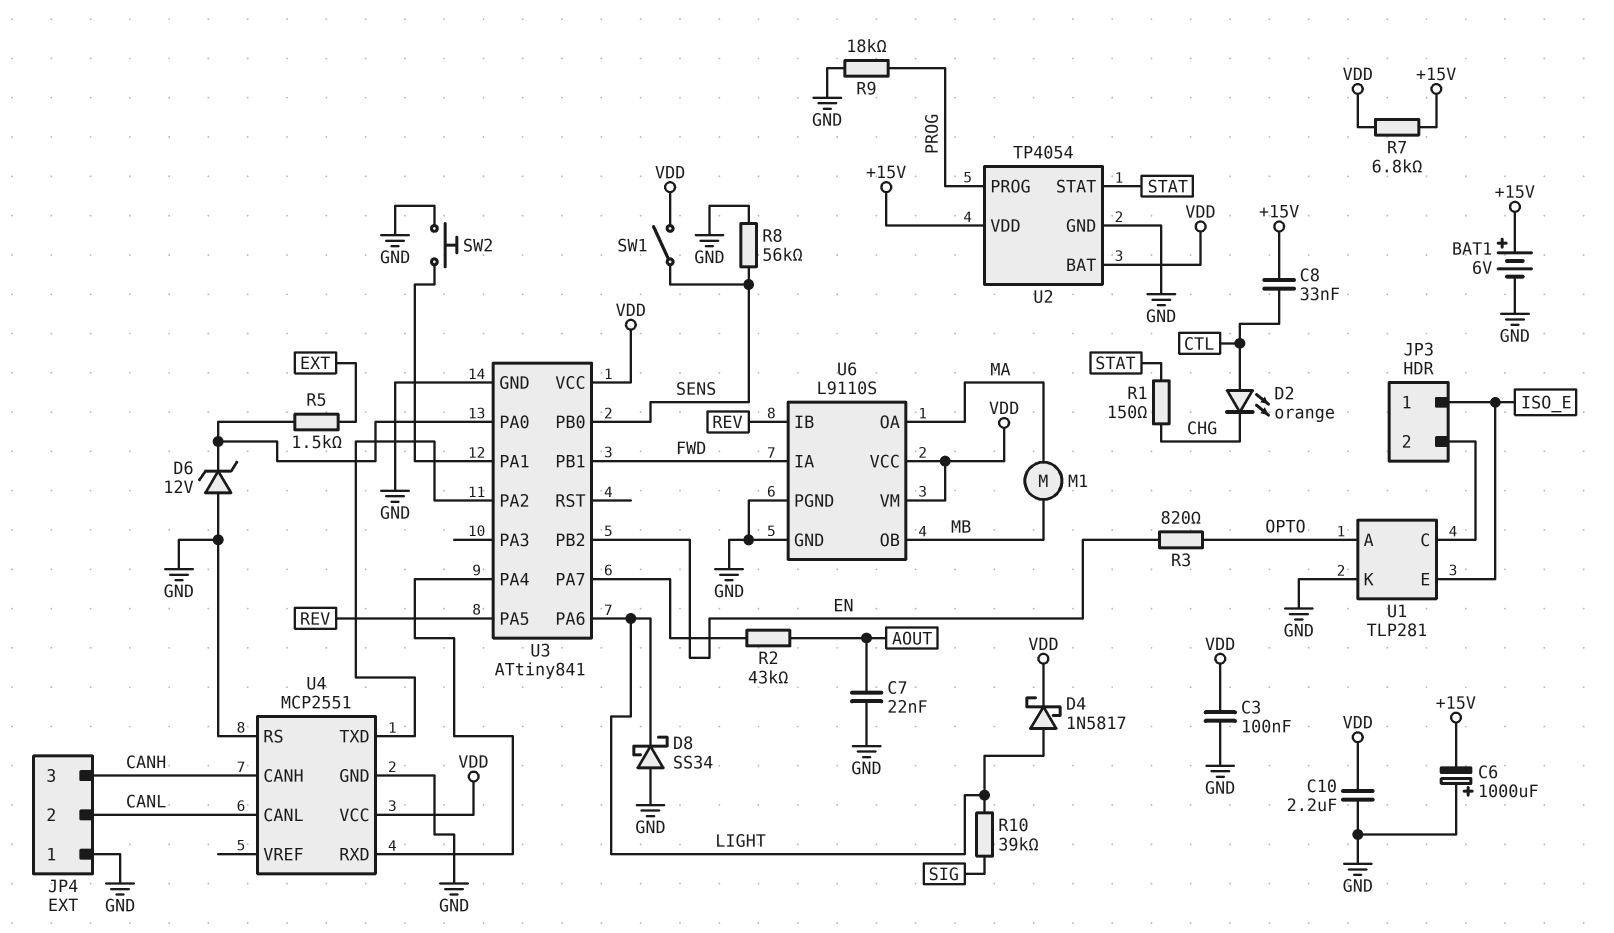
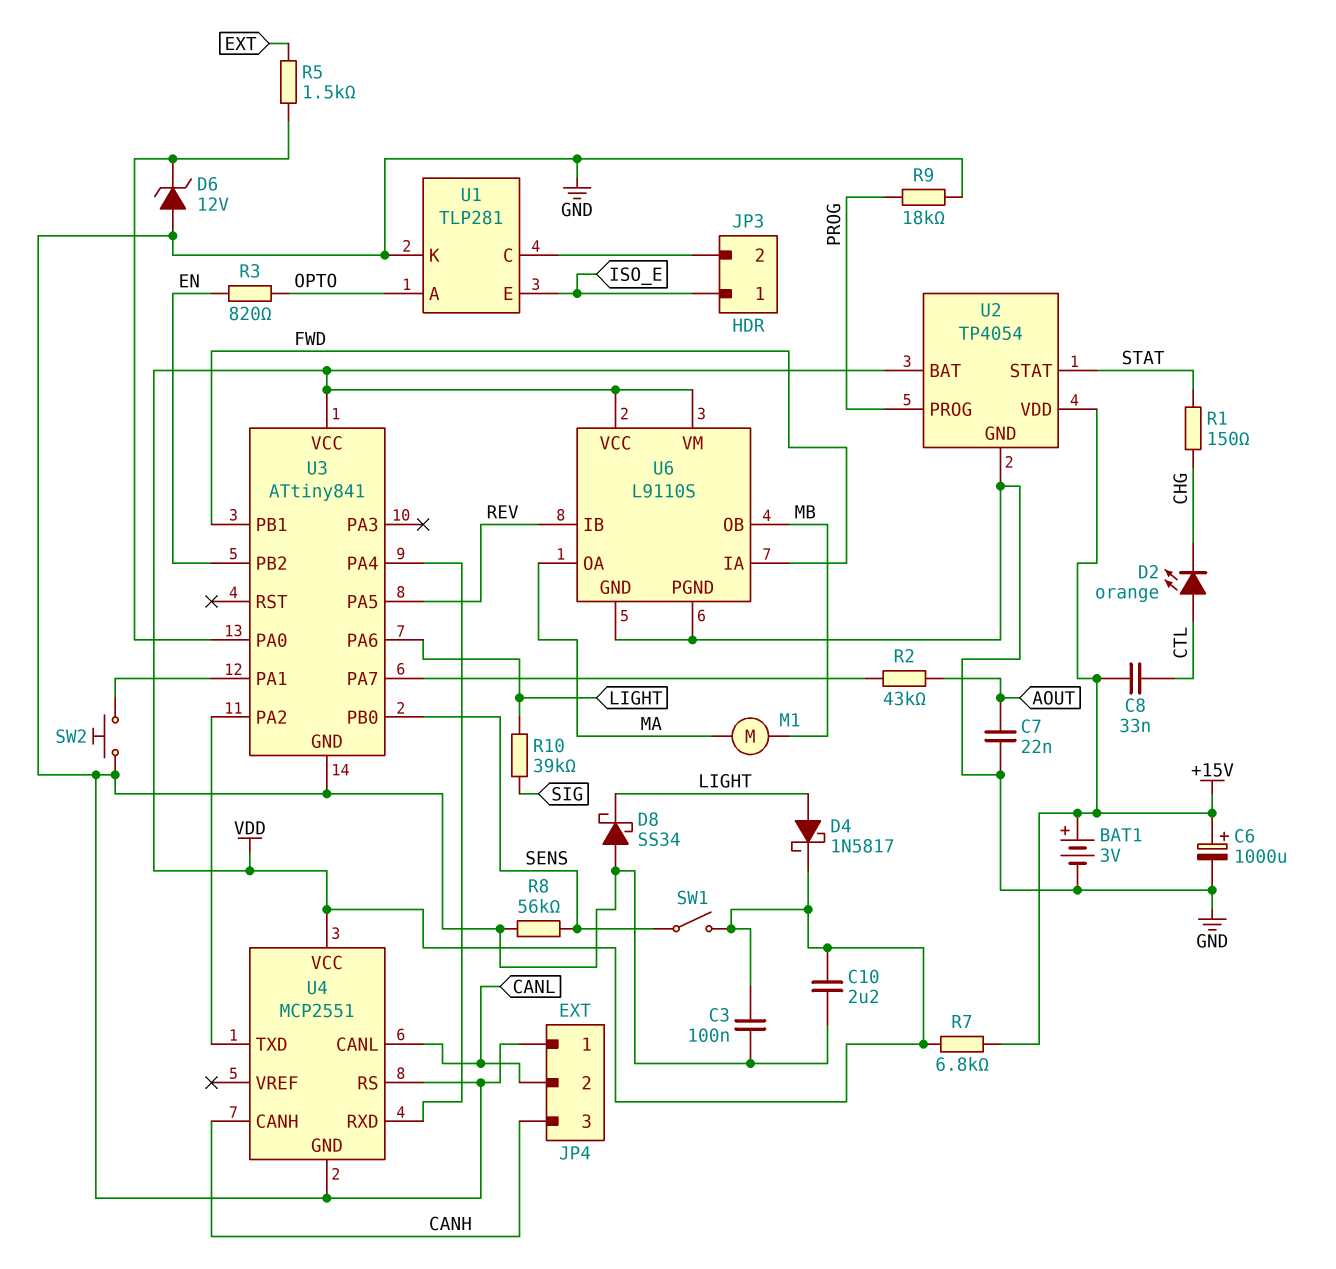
BAT1: 6V (plus +15V, minus GND) -> 3V (plus +15V, minus GND)
C6: 1000uF (plus GND, minus +15V) -> 1000uF (plus +15V, minus GND)

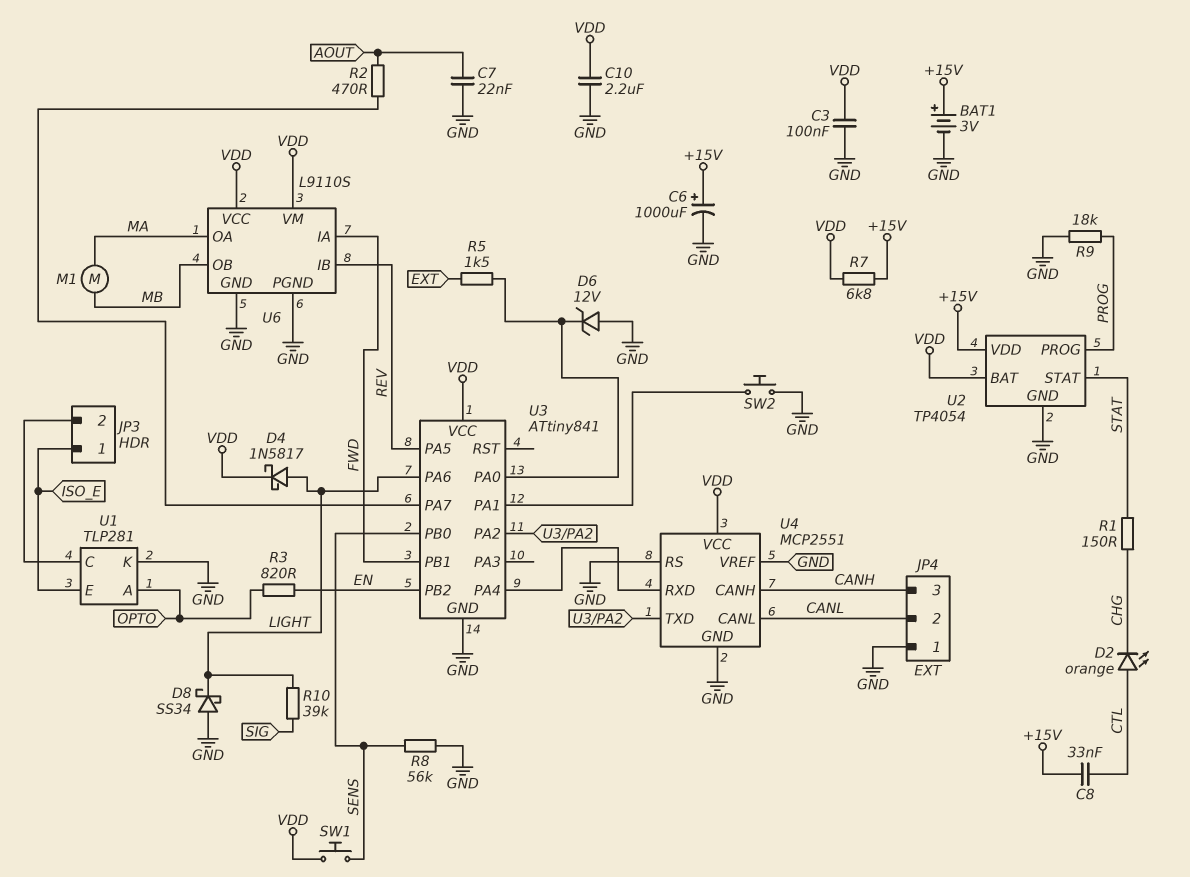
R2: 43k (AOUT, U3/PA7) -> 470 (AOUT, U3/PA7)
SW1: switch (SENS, VDD) -> button (SENS, VDD)
U4 pin VREF: none -> GND

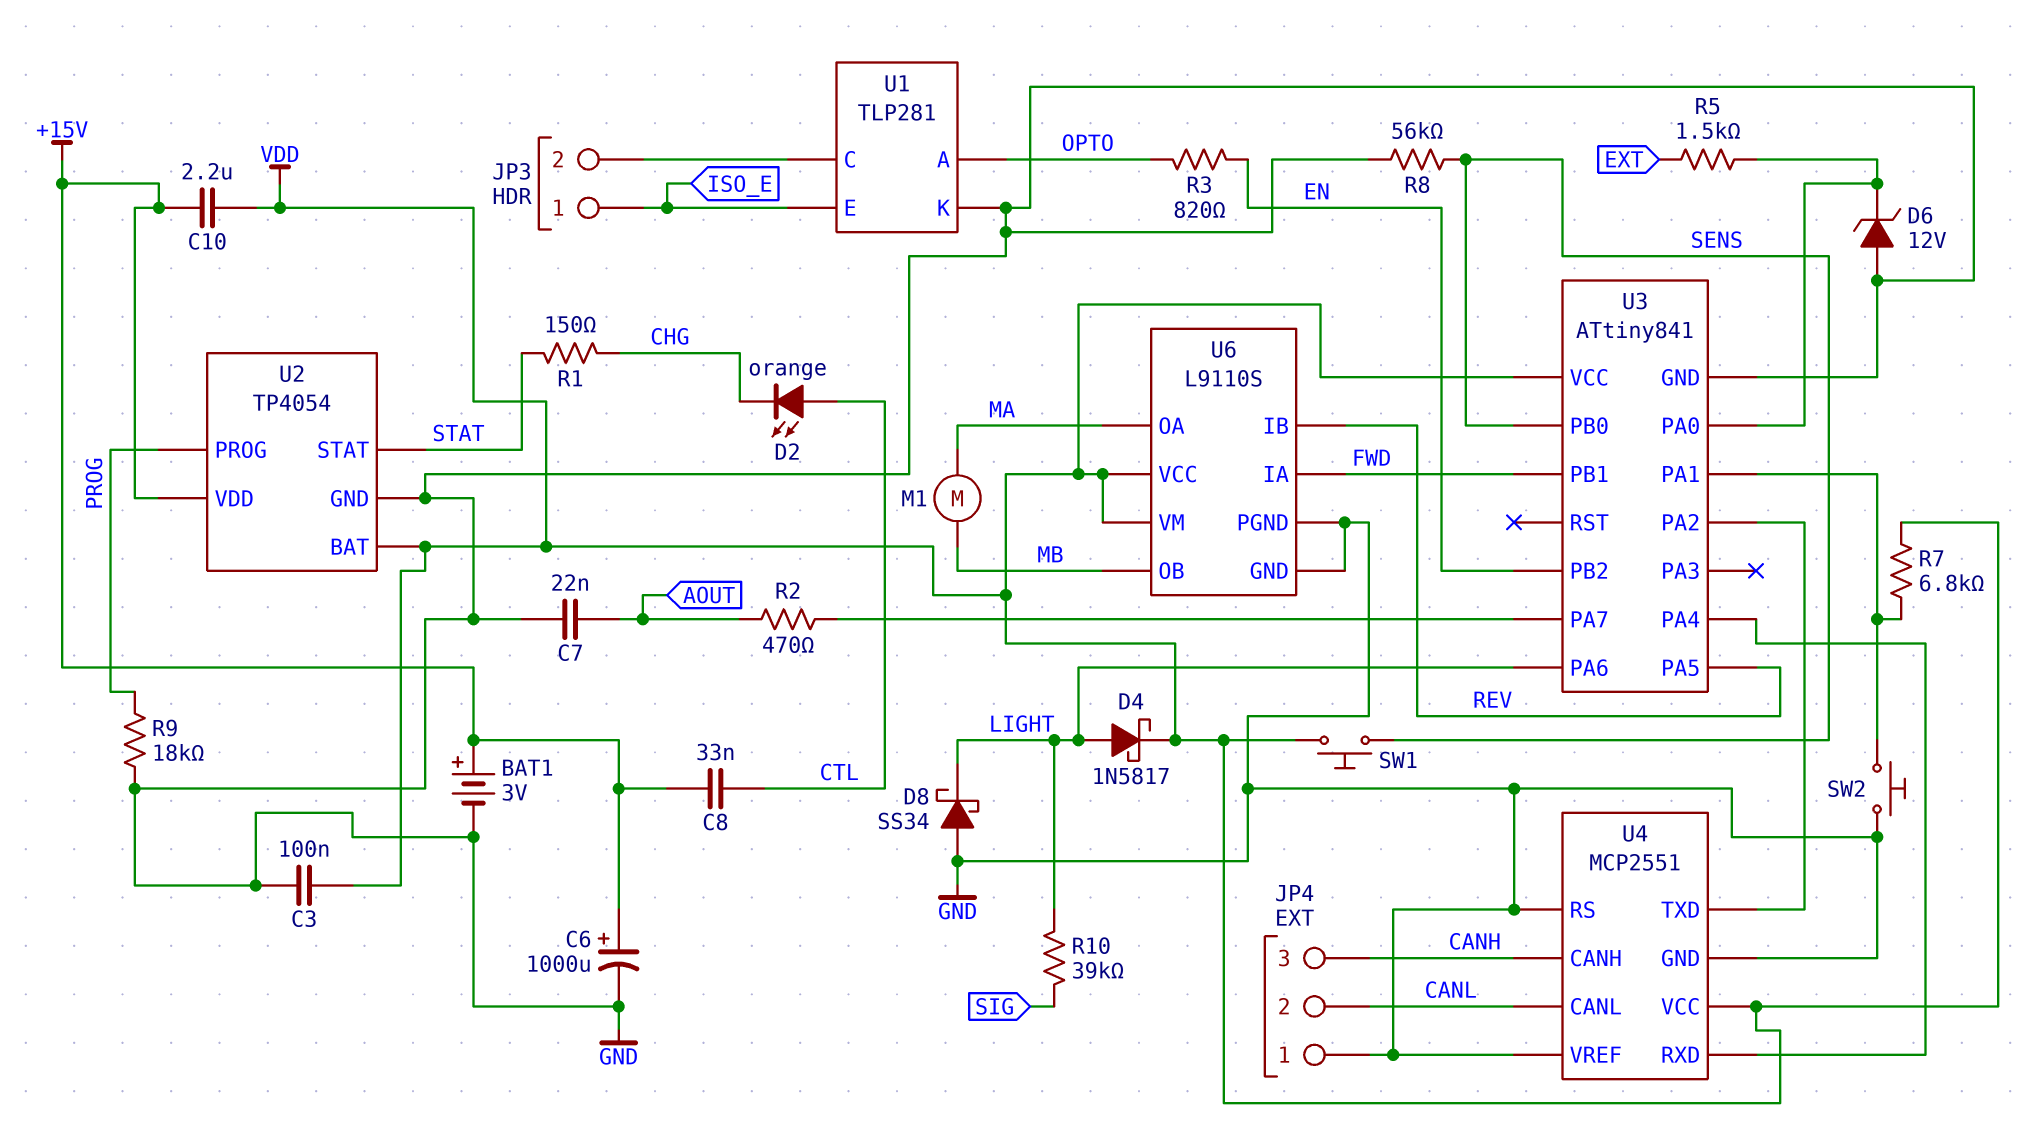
C10: 2.2uF (GND, VDD) -> 2.2uF (+15V, VDD)
R7: 6.8k (+15V, VDD) -> 6.8k (U3/PA1, VDD)

